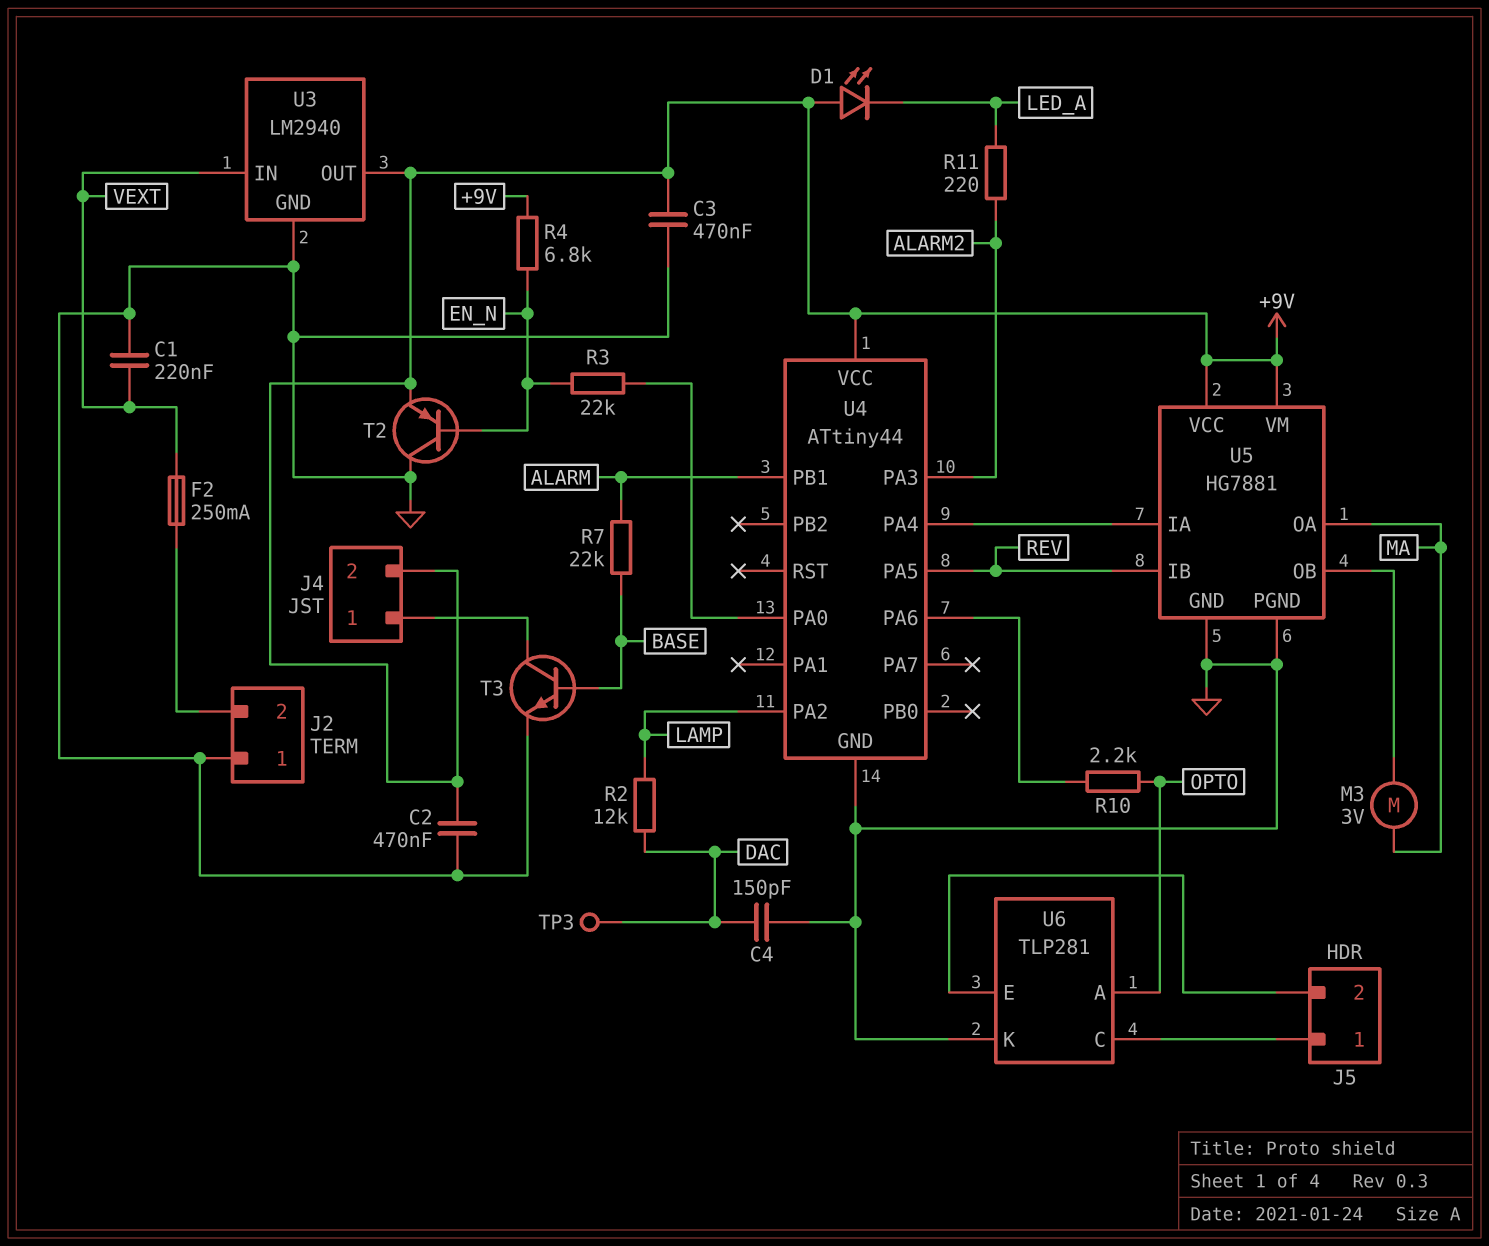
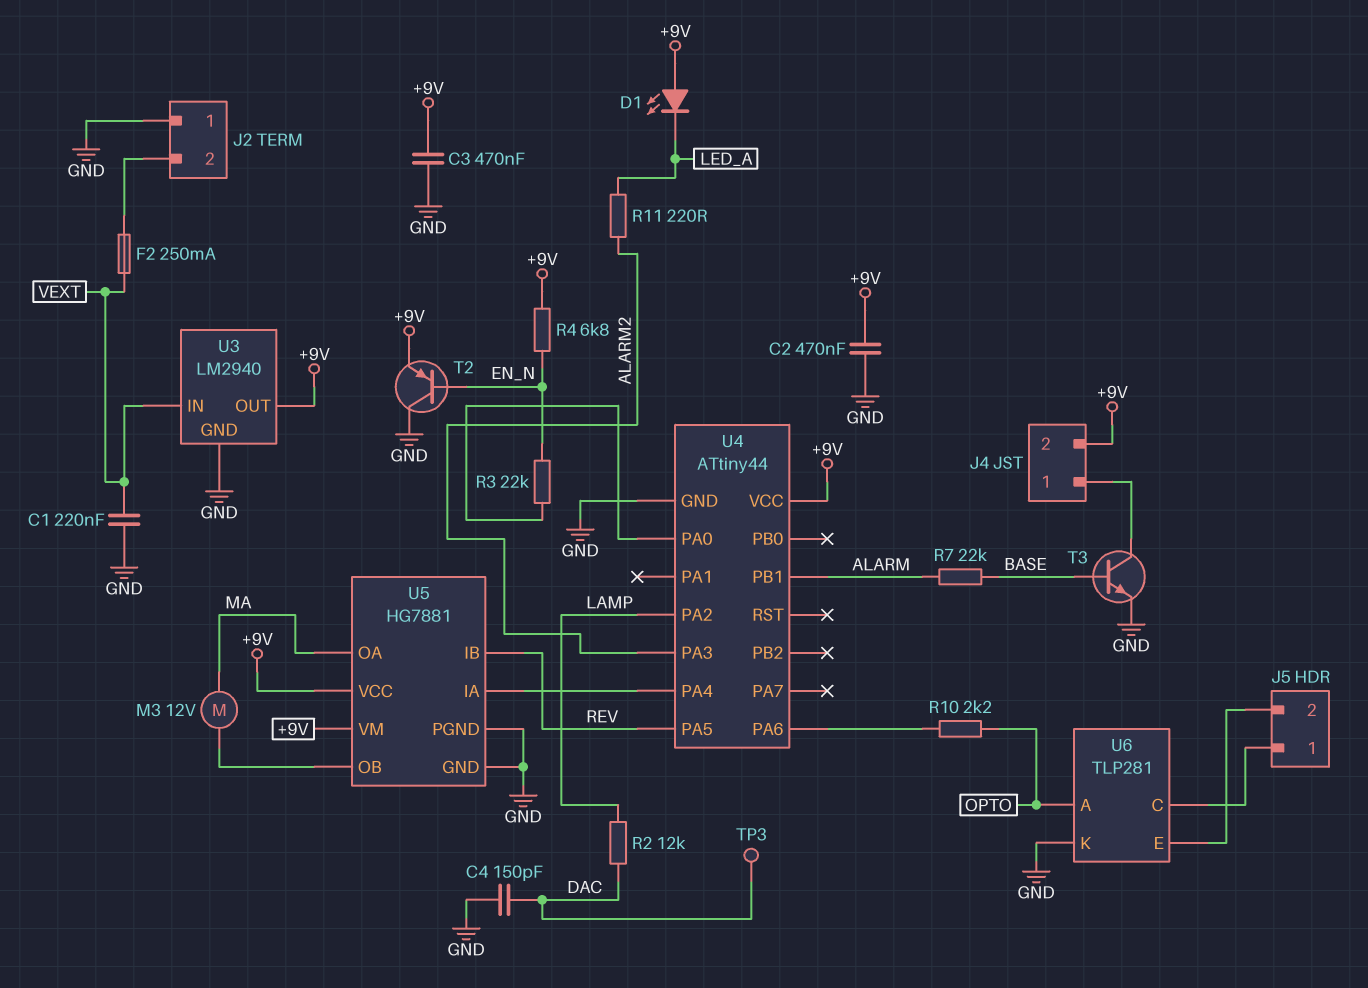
M3: motor 3V (MA, U5/OB) -> motor 12V (MA, U5/OB)

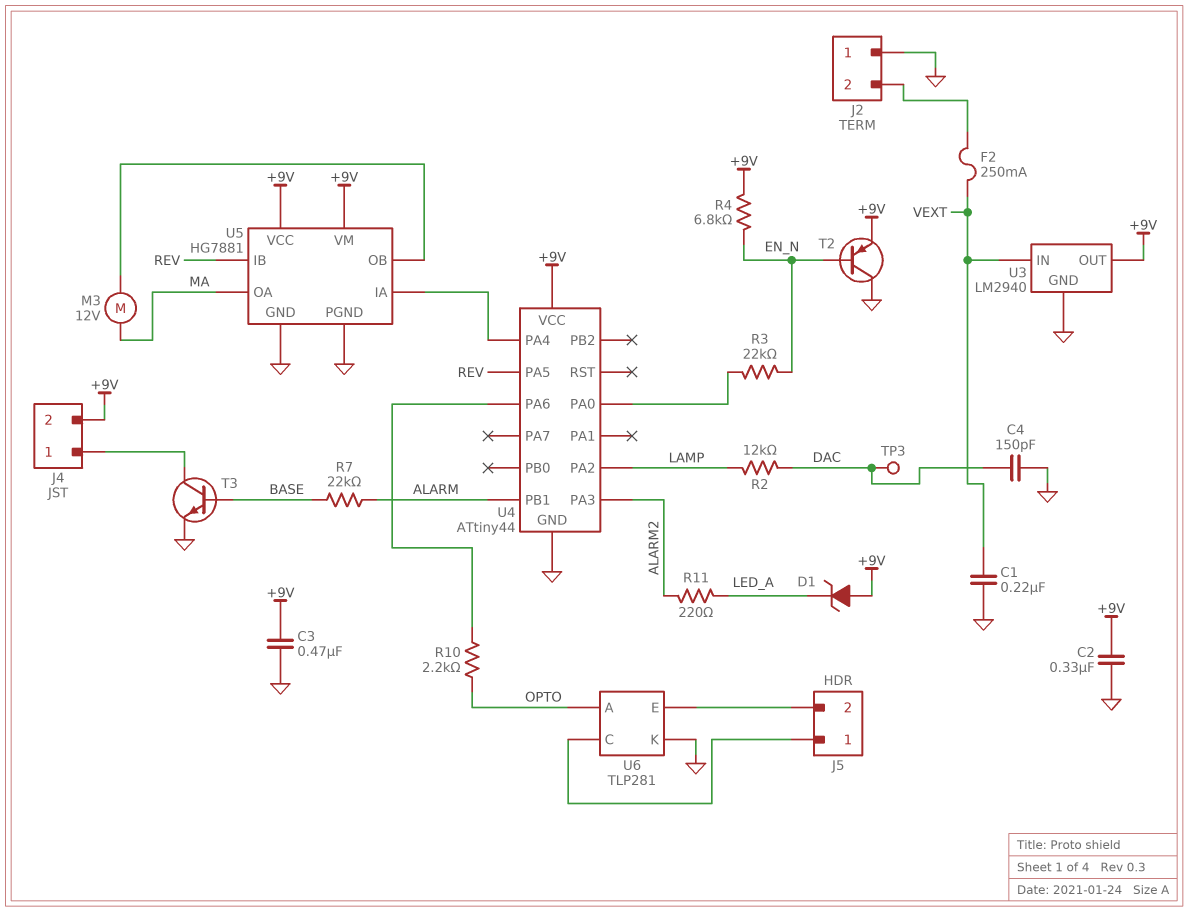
C2: 470nF (+9V, GND) -> 330nF (+9V, GND)
D1: LED (A +9V, K LED_A) -> zener (A +9V, K LED_A)

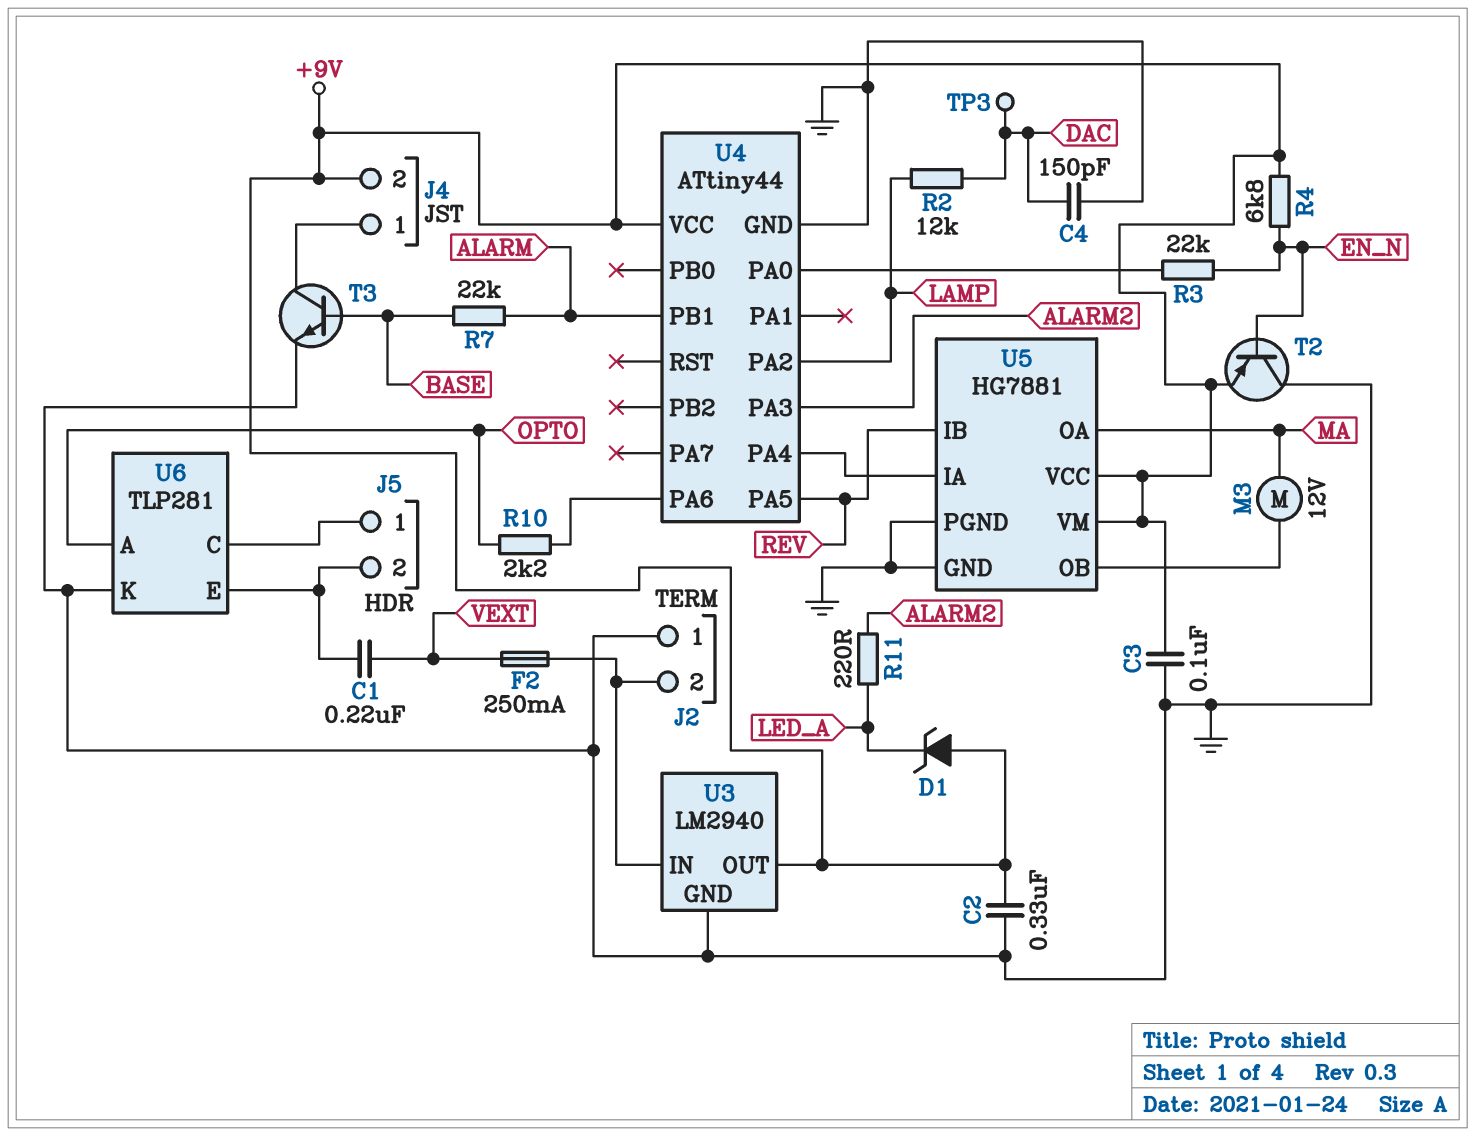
C1: 220nF (GND, VEXT) -> 220nF (J5/2, VEXT)
C3: 470nF (+9V, GND) -> 100nF (+9V, GND)
U3 pin IN: VEXT -> J2/2

